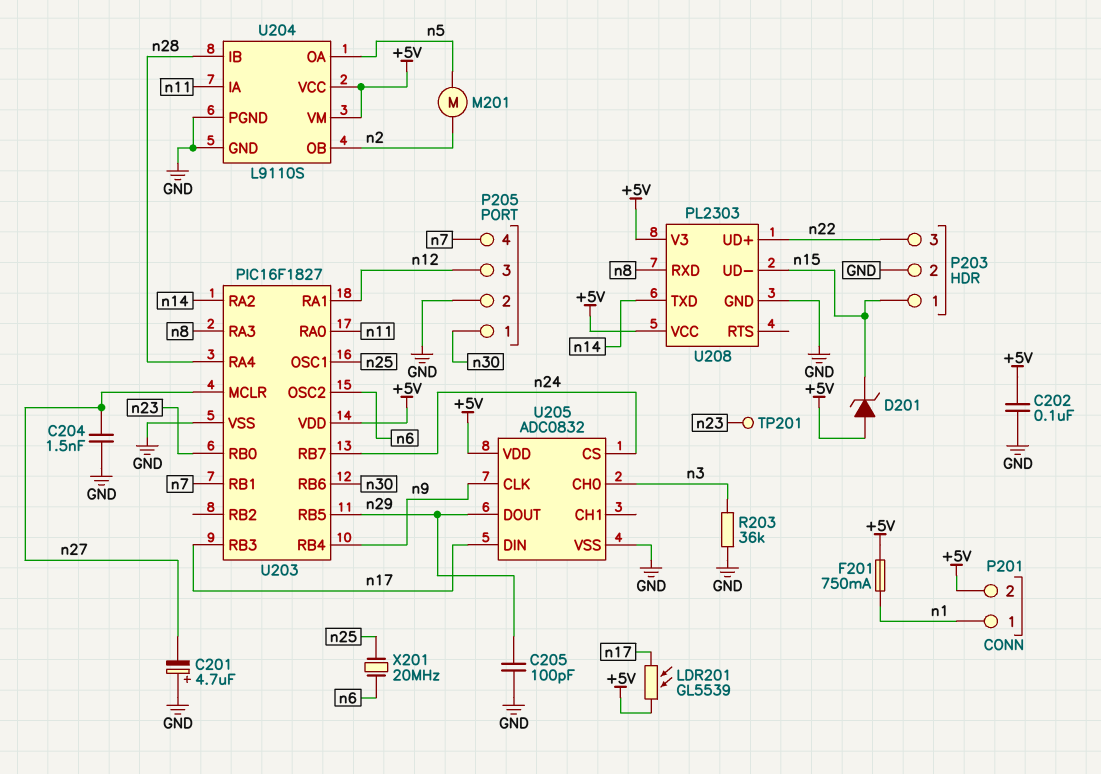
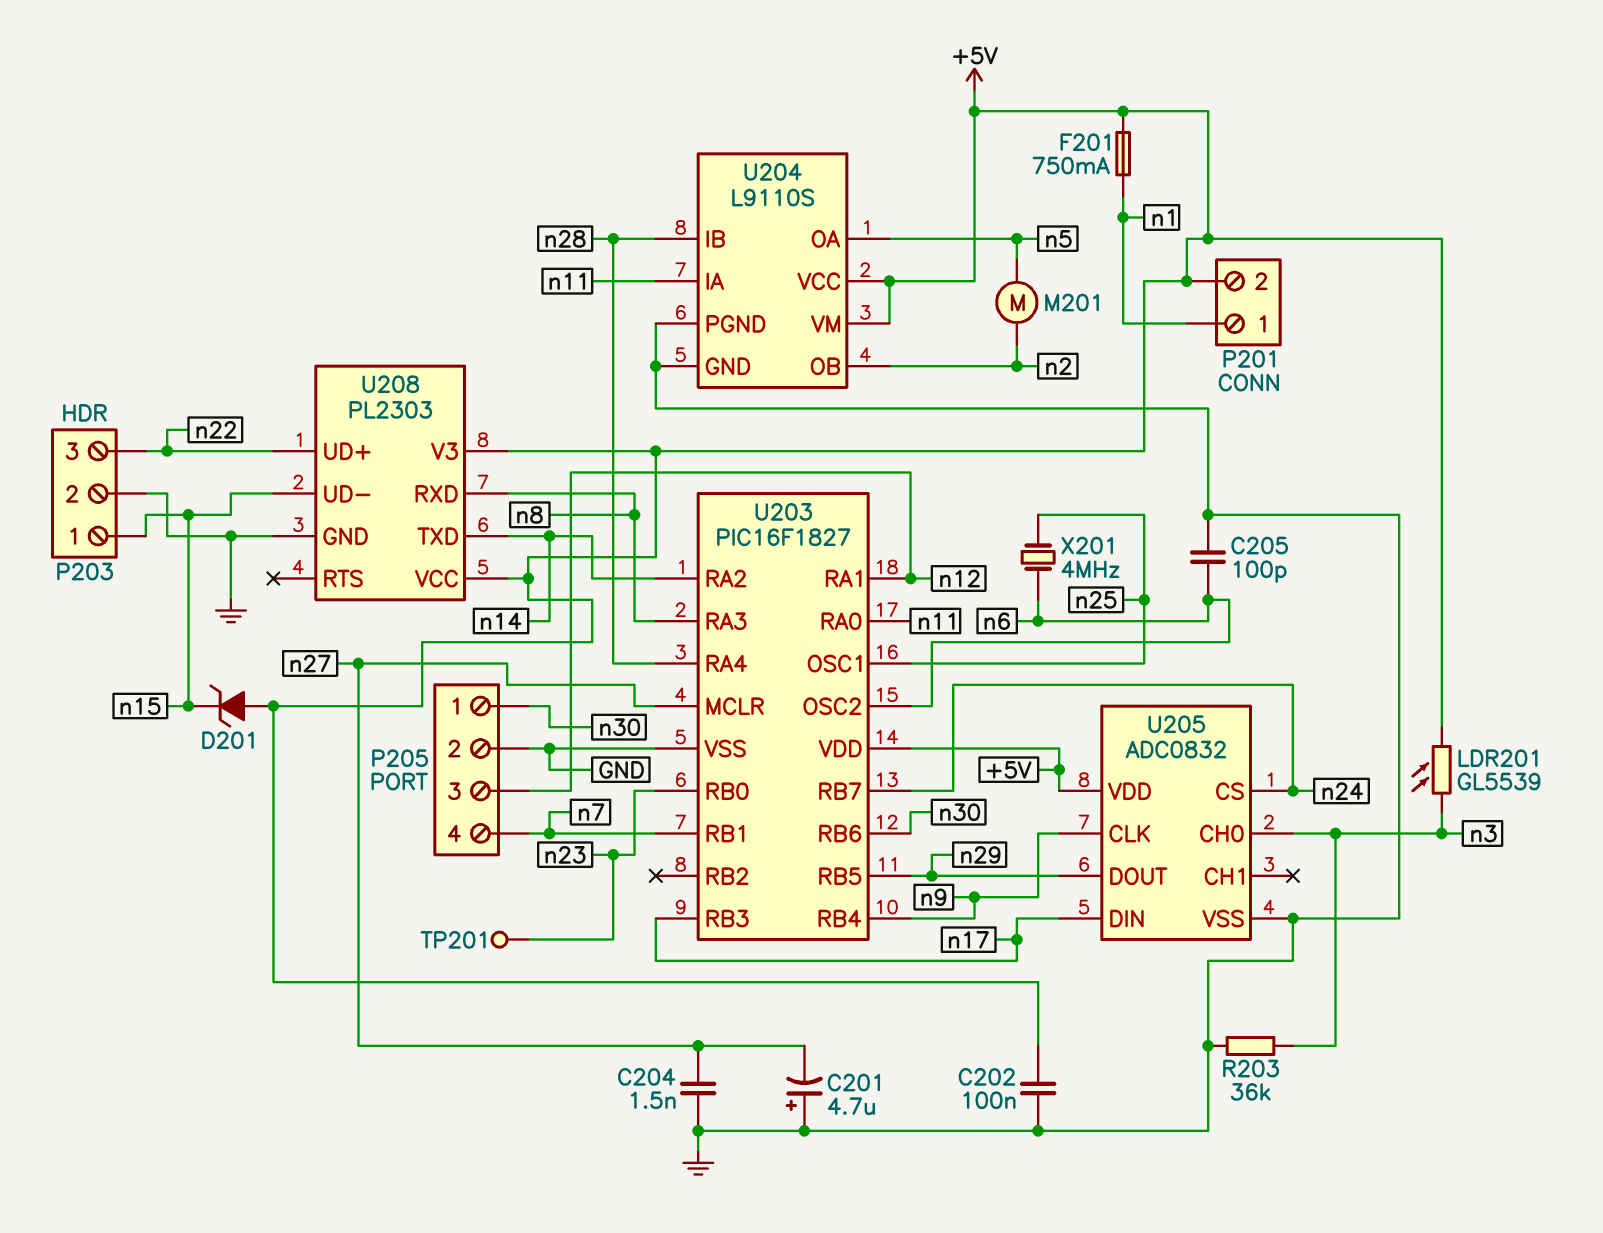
C205: 100pF (GND, n29) -> 100pF (GND, n6)
LDR201: GL5539 (+5V, n17) -> GL5539 (+5V, n3)
X201: 20MHz (n6, n25) -> 4MHz (n6, n25)

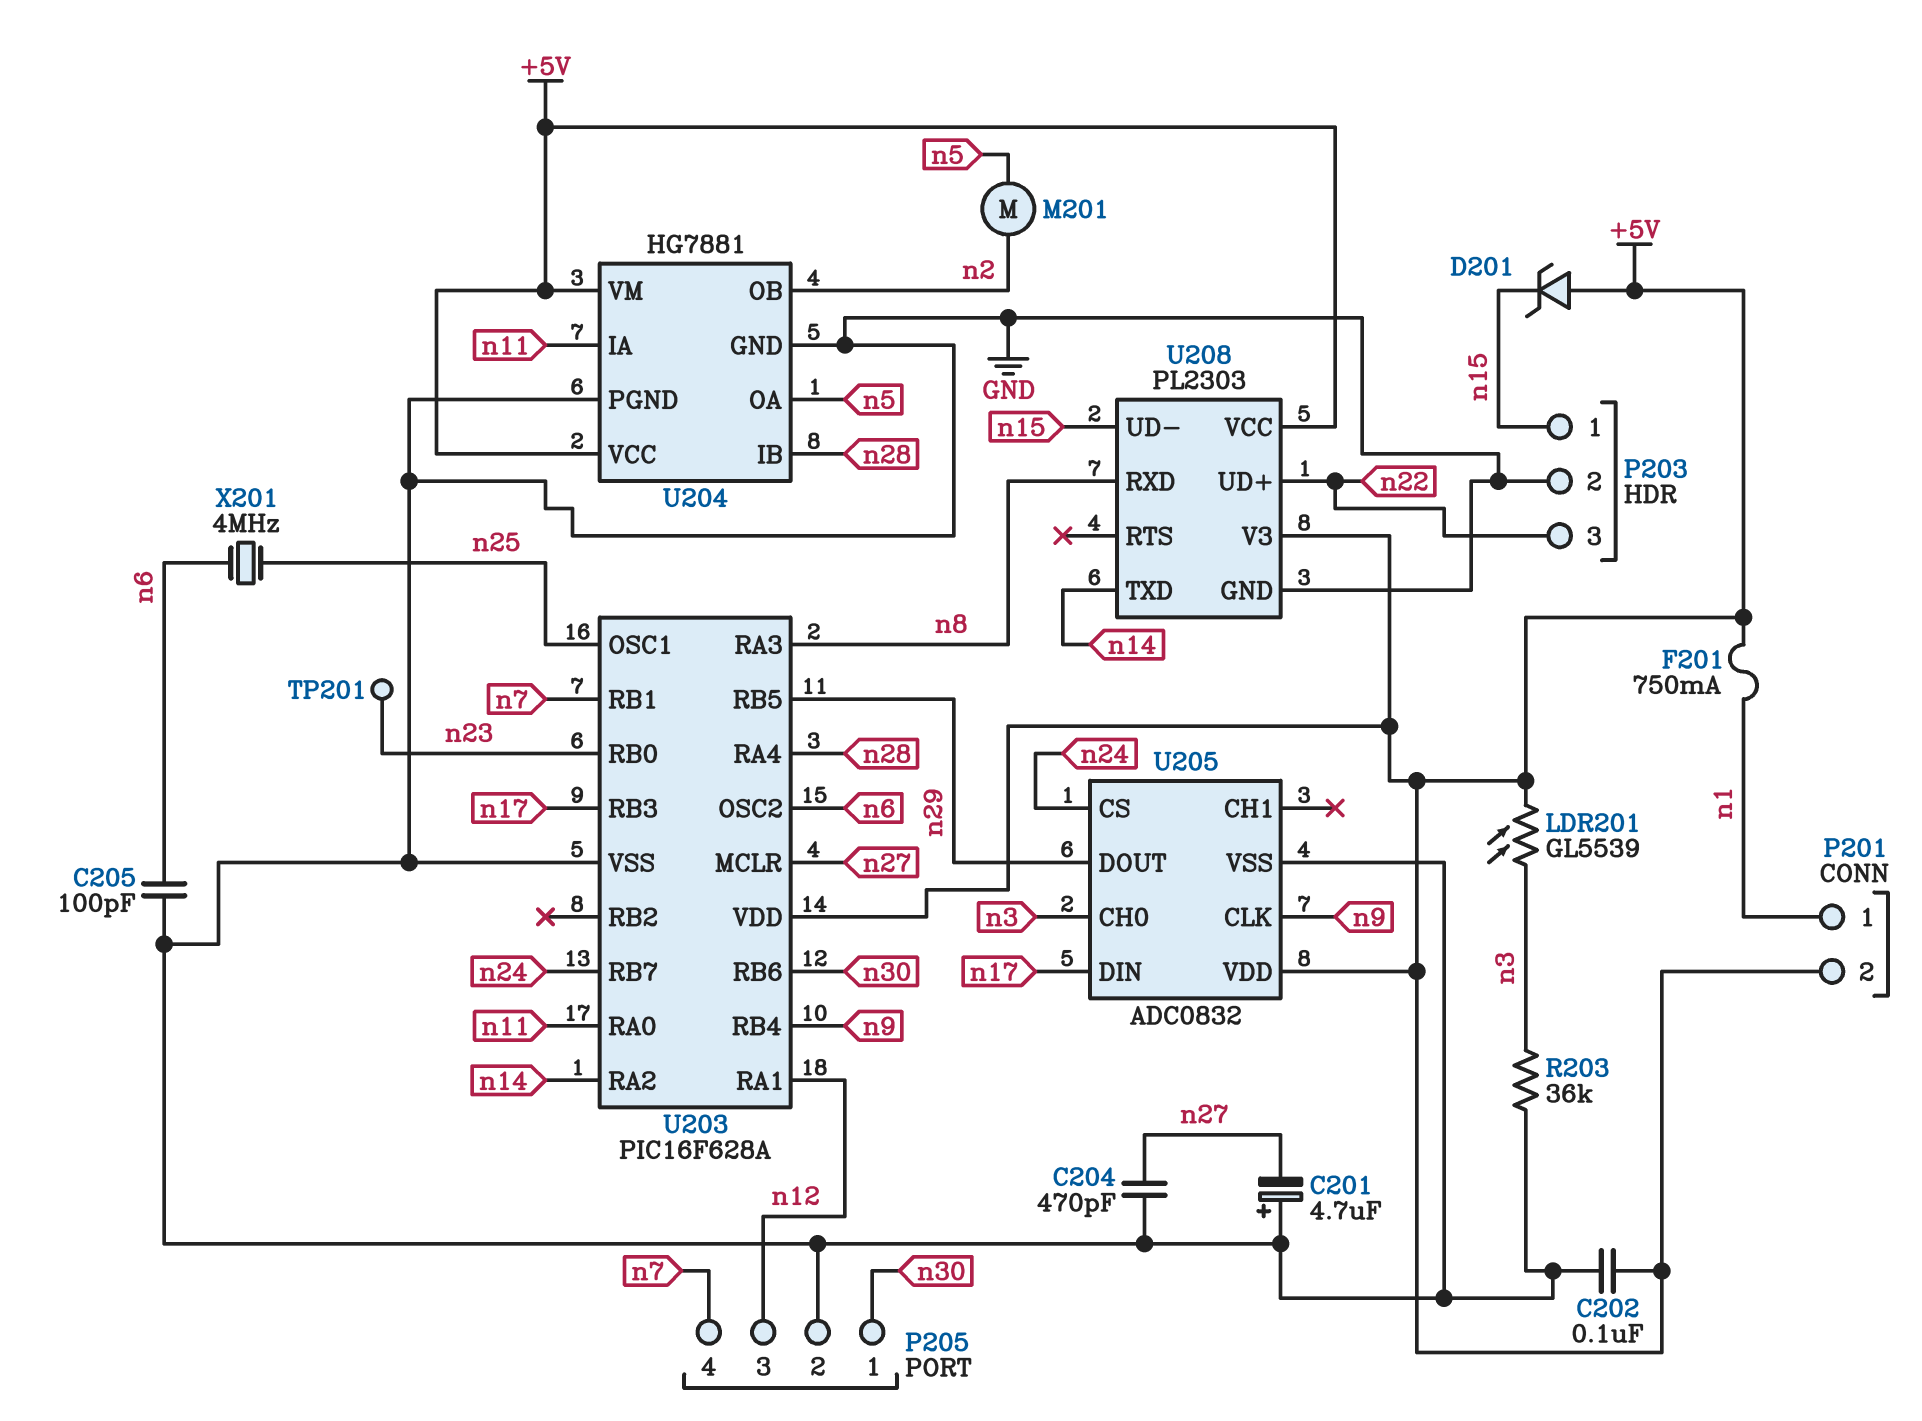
C204: 1.5nF (GND, n27) -> 470pF (GND, n27)
U203: PIC16F1827 -> PIC16F628A
U204: L9110S -> HG7881

